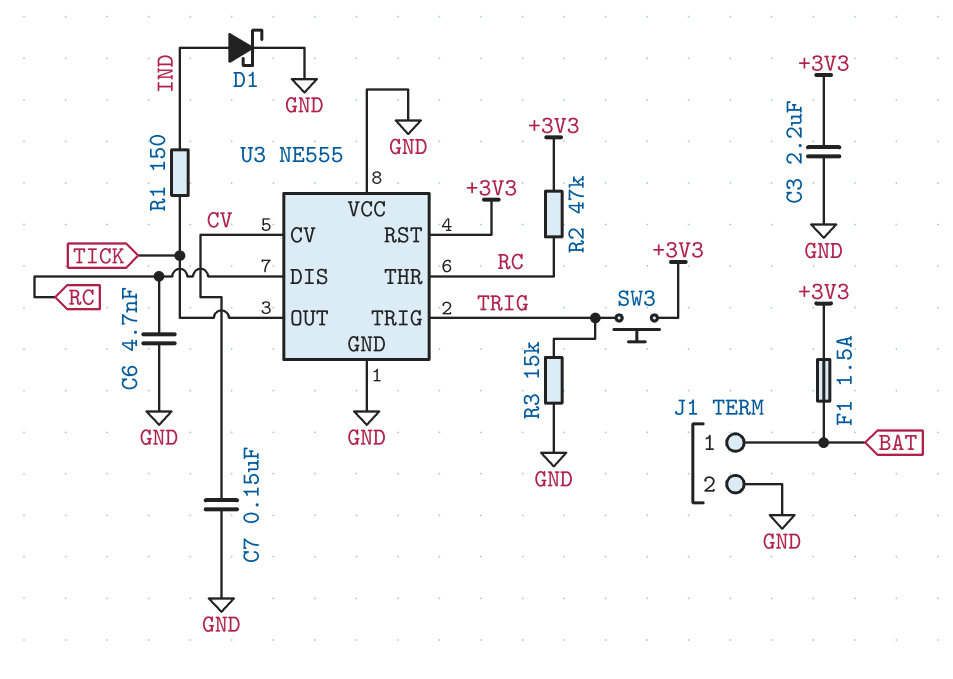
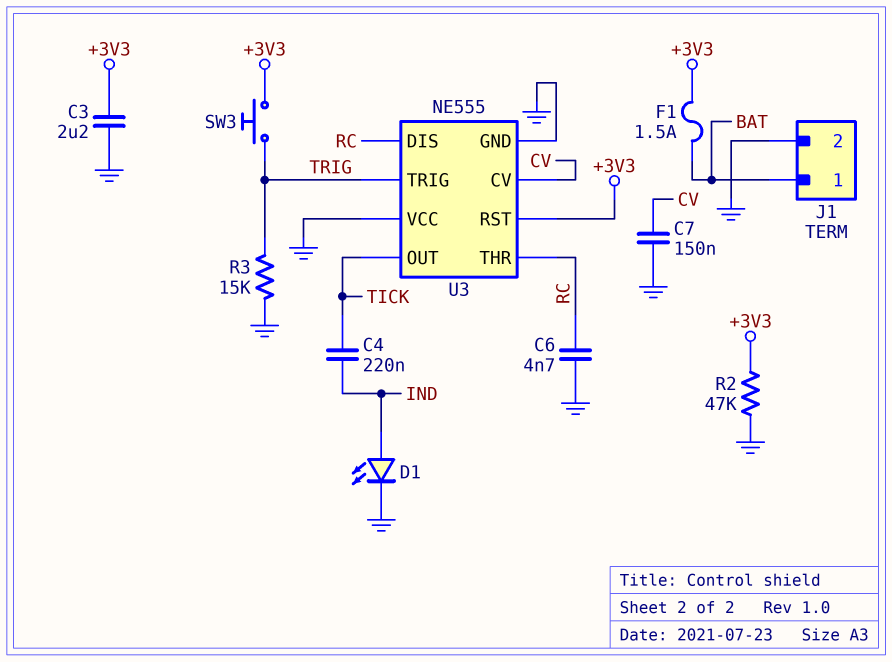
C4: none -> 220nF (IND, TICK)
D1: schottky (A IND, K GND) -> LED (A IND, K GND)
R1: 150 (IND, TICK) -> none
R2: 47k (+3V3, RC) -> 47k (+3V3, GND)

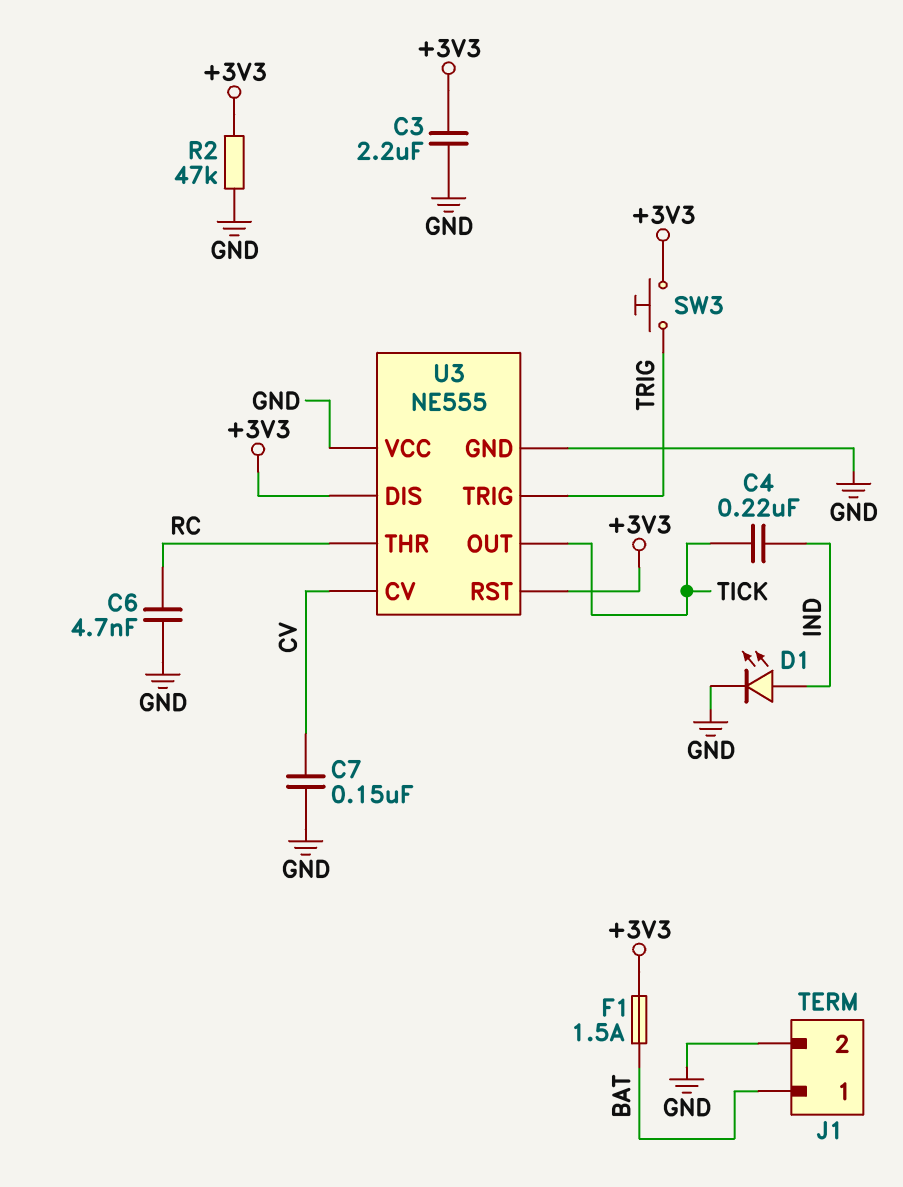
R3: 15k (GND, TRIG) -> none
U3 pin DIS: RC -> +3V3

